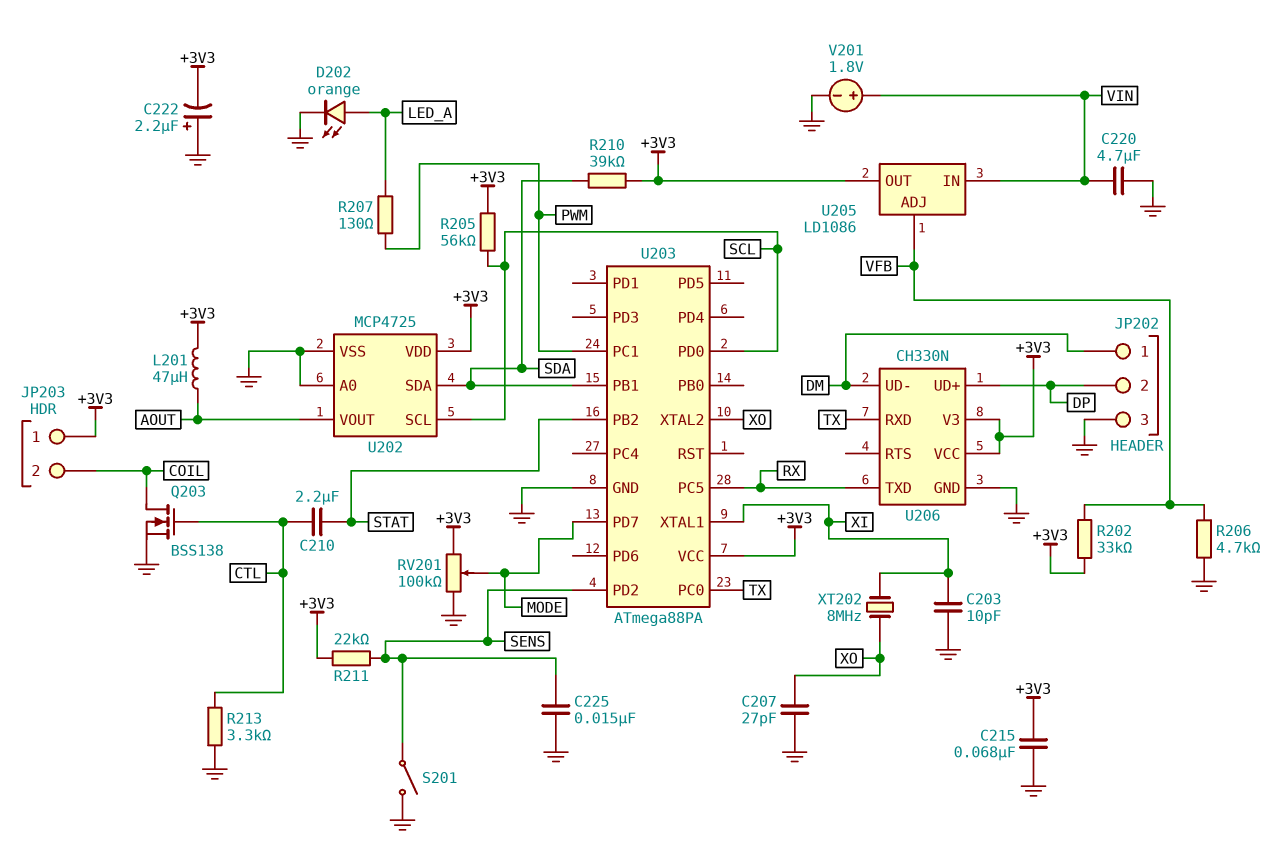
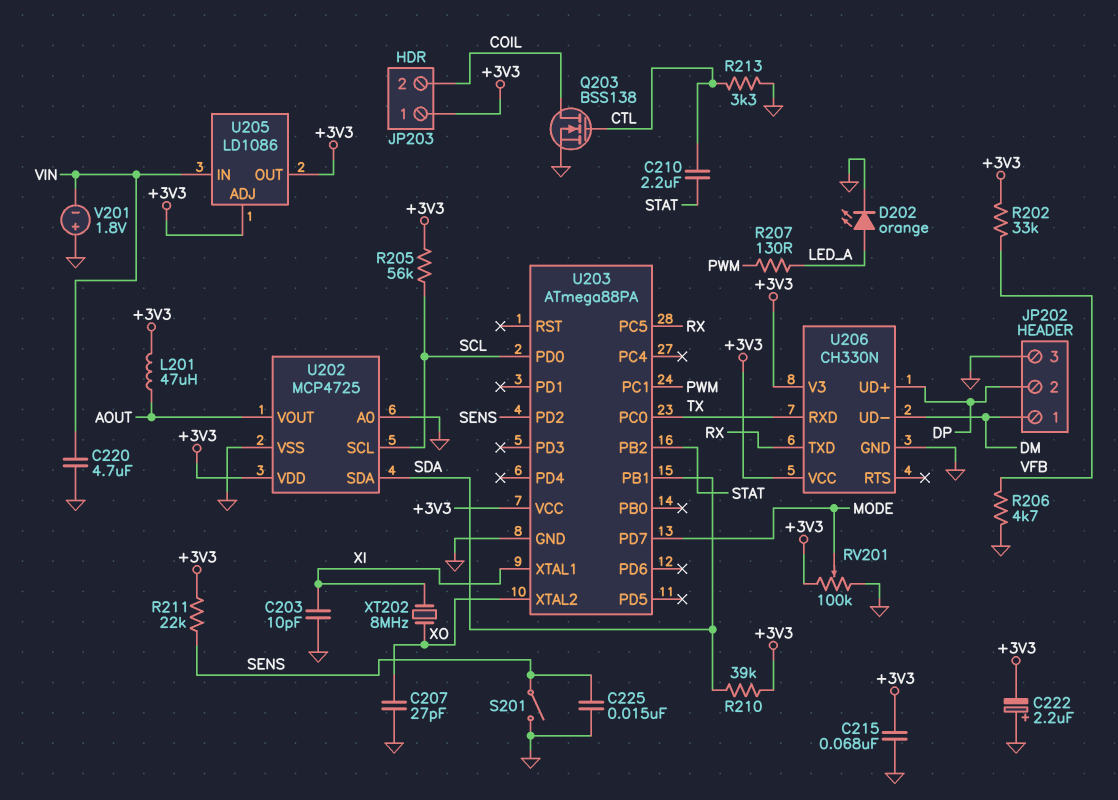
U205 pin ADJ: VFB -> +3V3
V201: 1.8V (plus VIN, minus GND) -> 1.8V (plus GND, minus VIN)

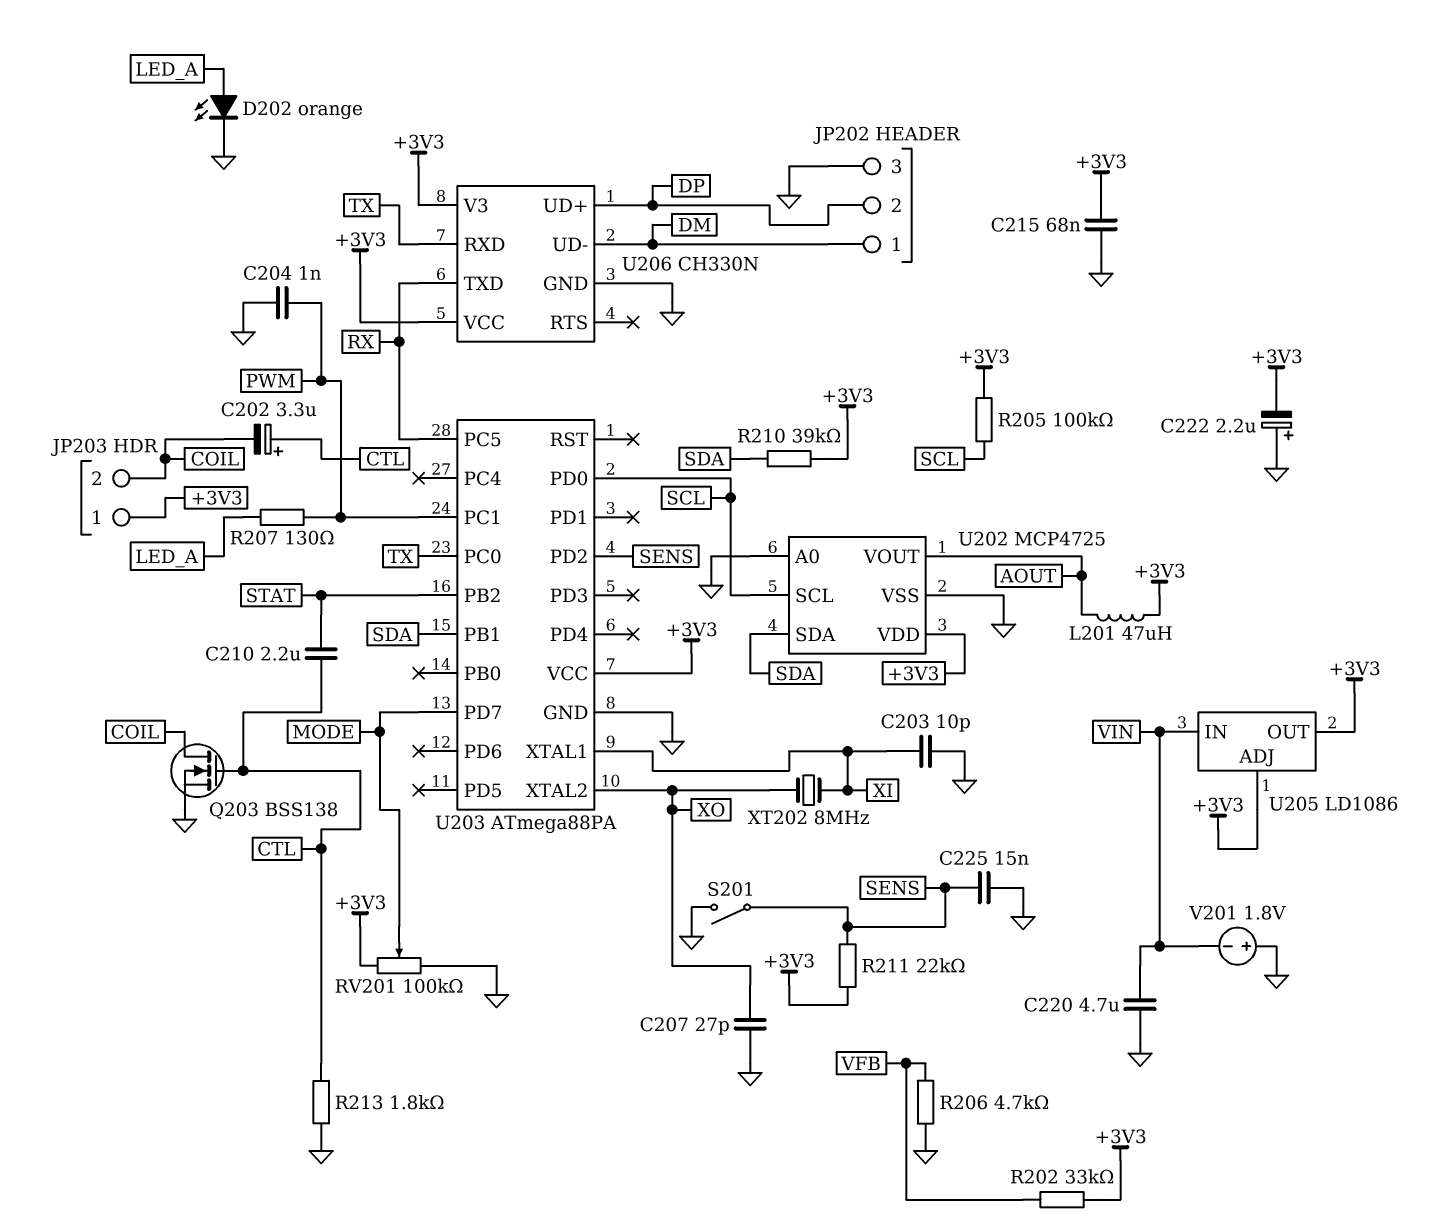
C202: none -> 3.3uF (plus CTL, minus COIL)
C204: none -> 1nF (GND, PWM)
R205: 56k (+3V3, SCL) -> 100k (+3V3, SCL)
R213: 3.3k (CTL, GND) -> 1.8k (CTL, GND)

